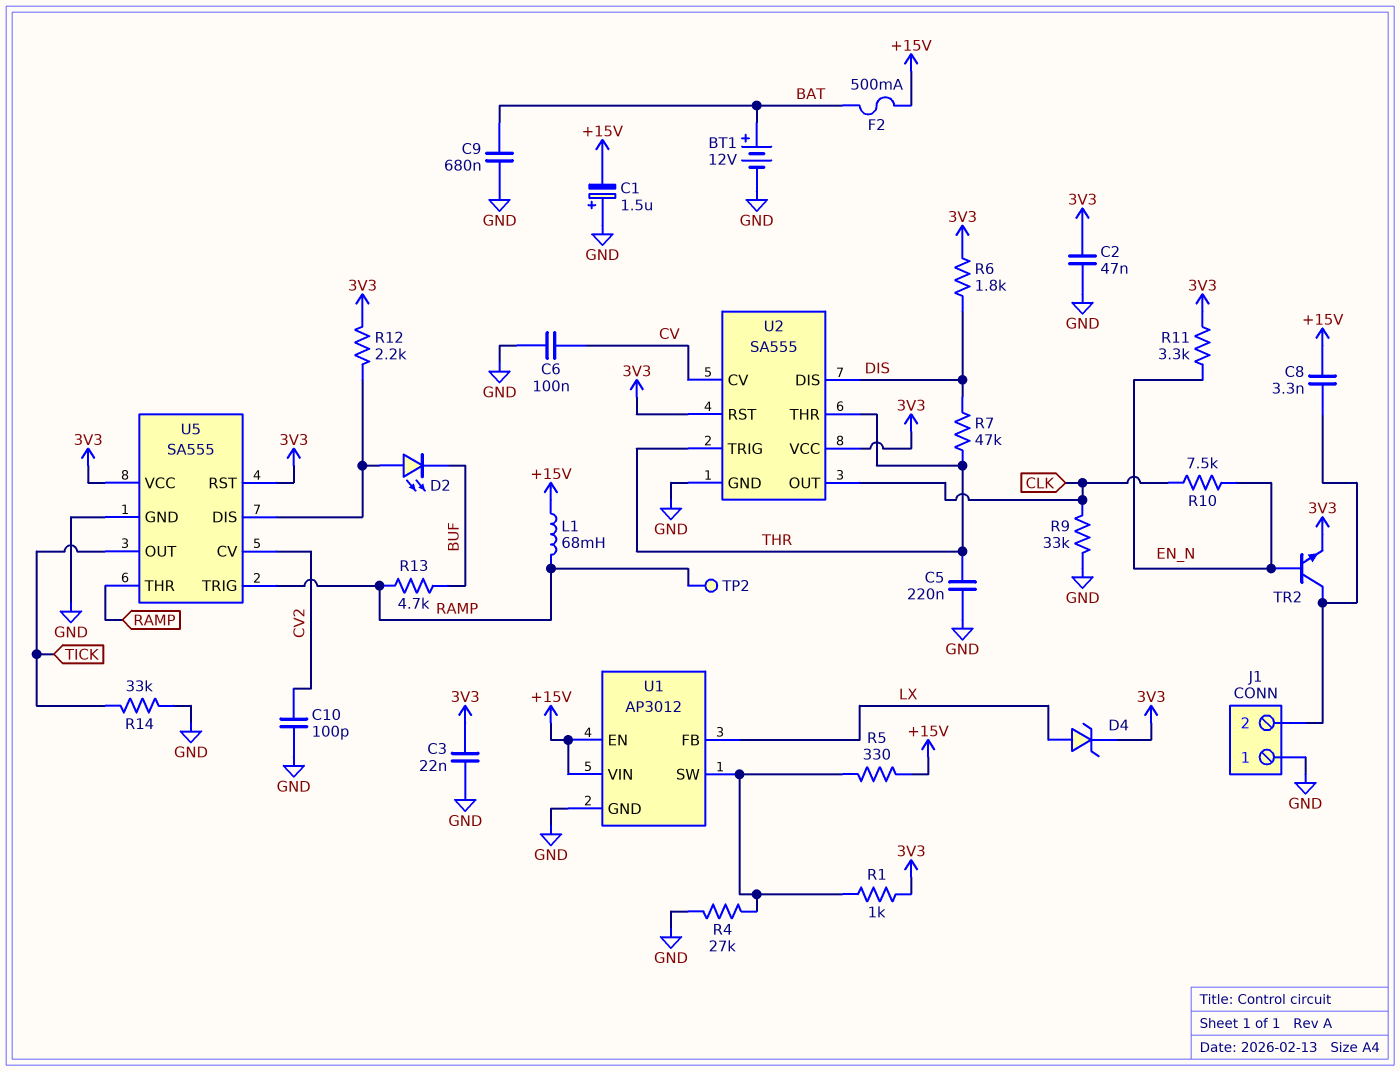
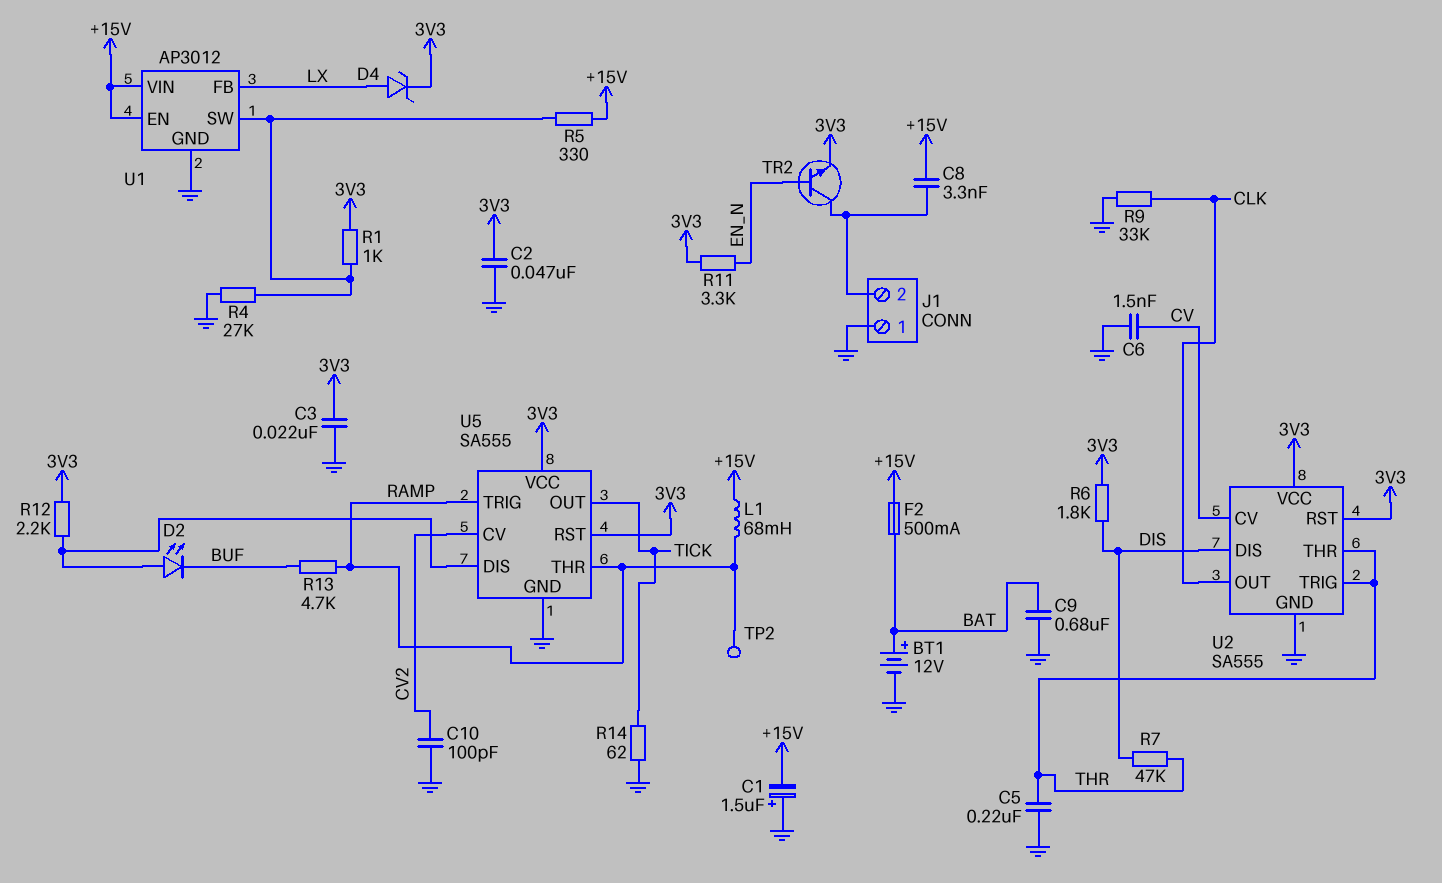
C6: 100nF (CV, GND) -> 1.5nF (CV, GND)
R10: 7.5k (CLK, EN_N) -> none
R14: 33k (GND, TICK) -> 62 (GND, TICK)

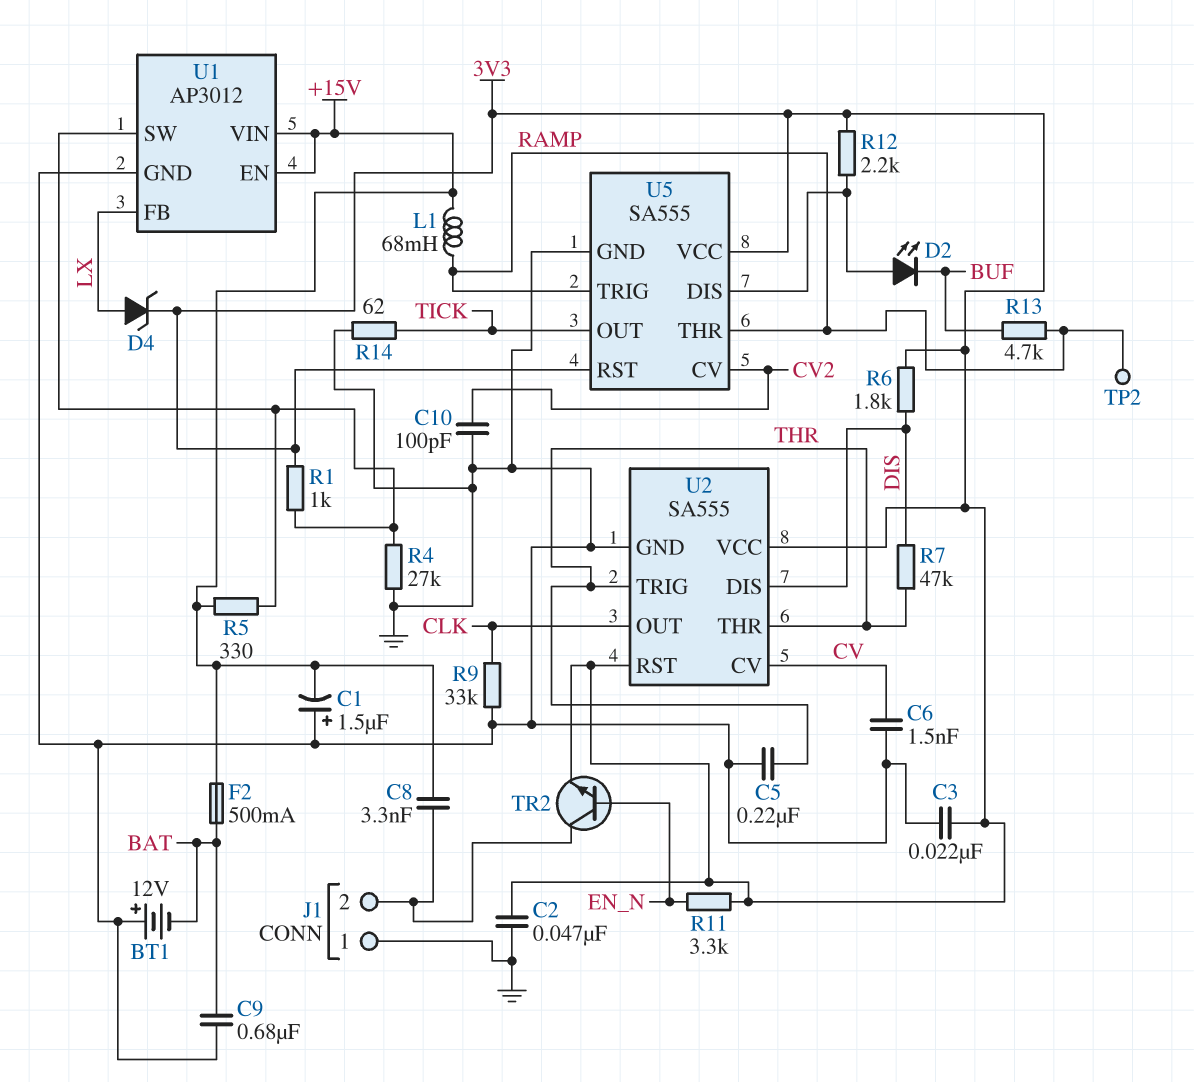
BT1: 12V (plus BAT, minus GND) -> 12V (plus GND, minus BAT)

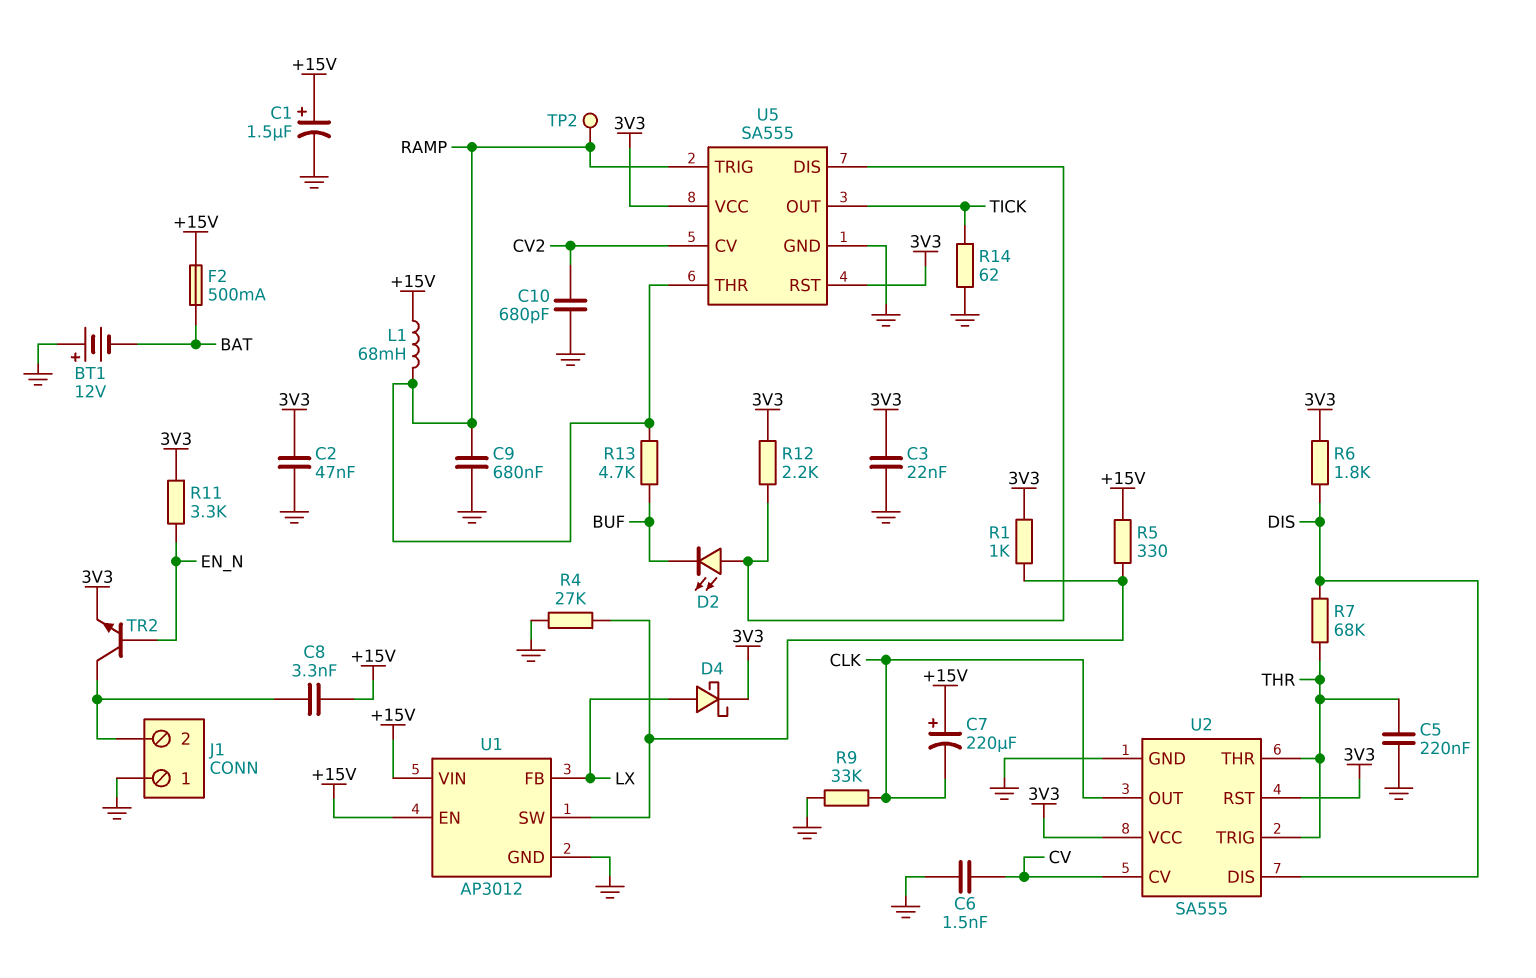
C1: 1.5uF (plus GND, minus +15V) -> 1.5uF (plus +15V, minus GND)
C7: none -> 220uF (plus +15V, minus CLK)
C9: 680nF (BAT, GND) -> 680nF (GND, RAMP)
C10: 100pF (CV2, GND) -> 680pF (CV2, GND)
D4: zener (A LX, K 3V3) -> schottky (A LX, K 3V3)
R7: 47k (DIS, THR) -> 68k (DIS, THR)

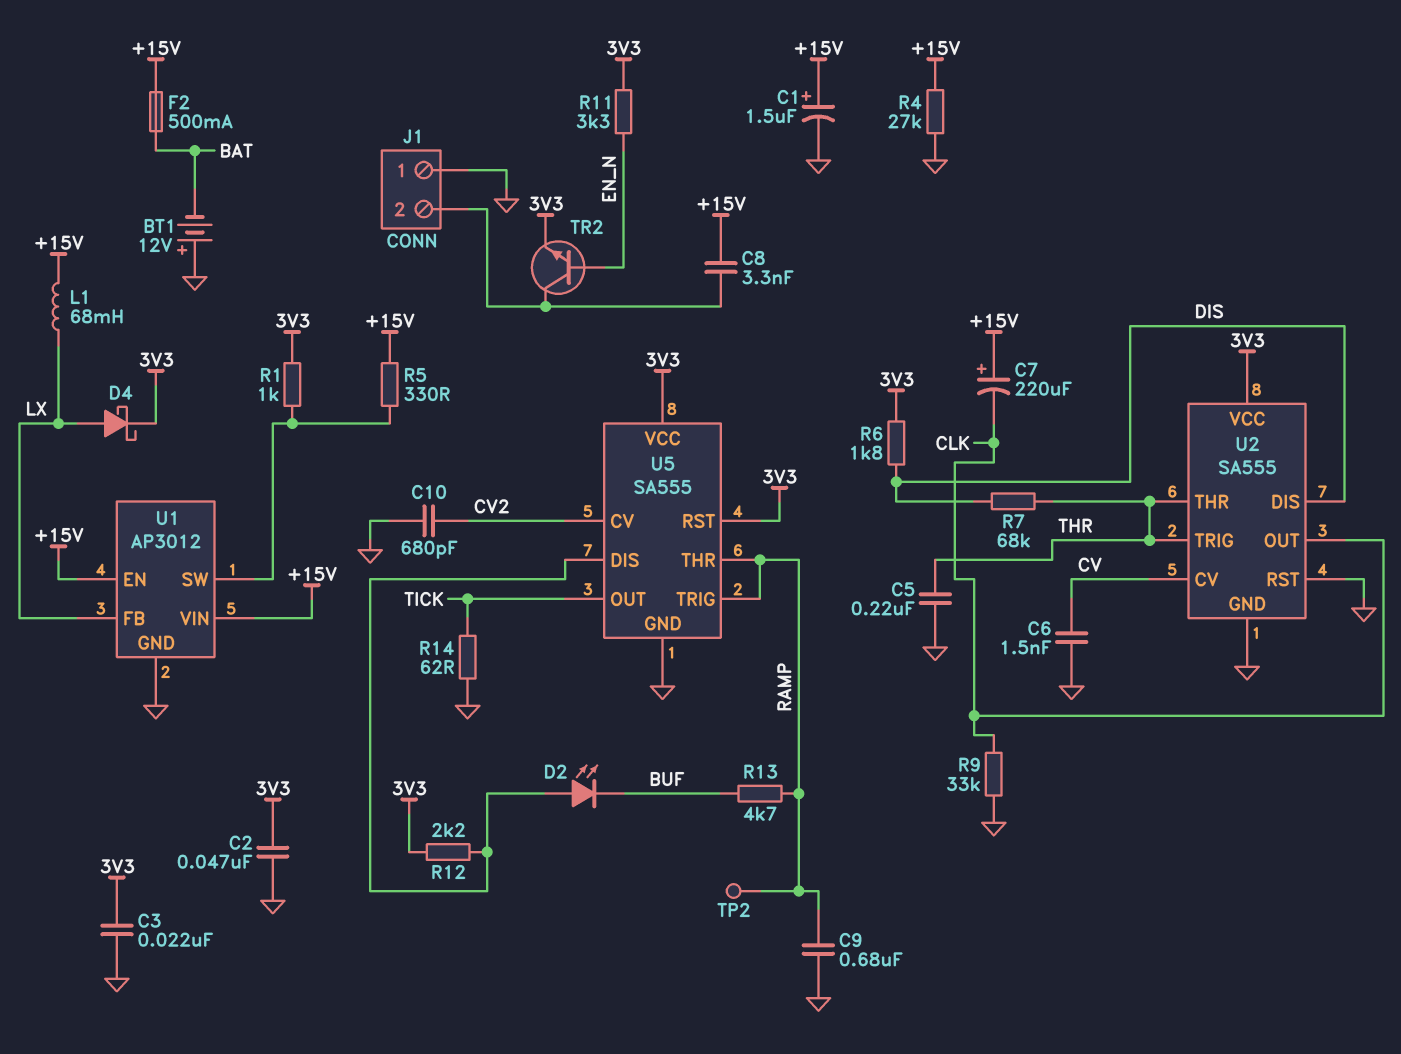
L1: 68mH (+15V, RAMP) -> 68mH (+15V, LX)
R4: 27k (GND, U1/SW) -> 27k (+15V, GND)
U2 pin RST: 3V3 -> GND

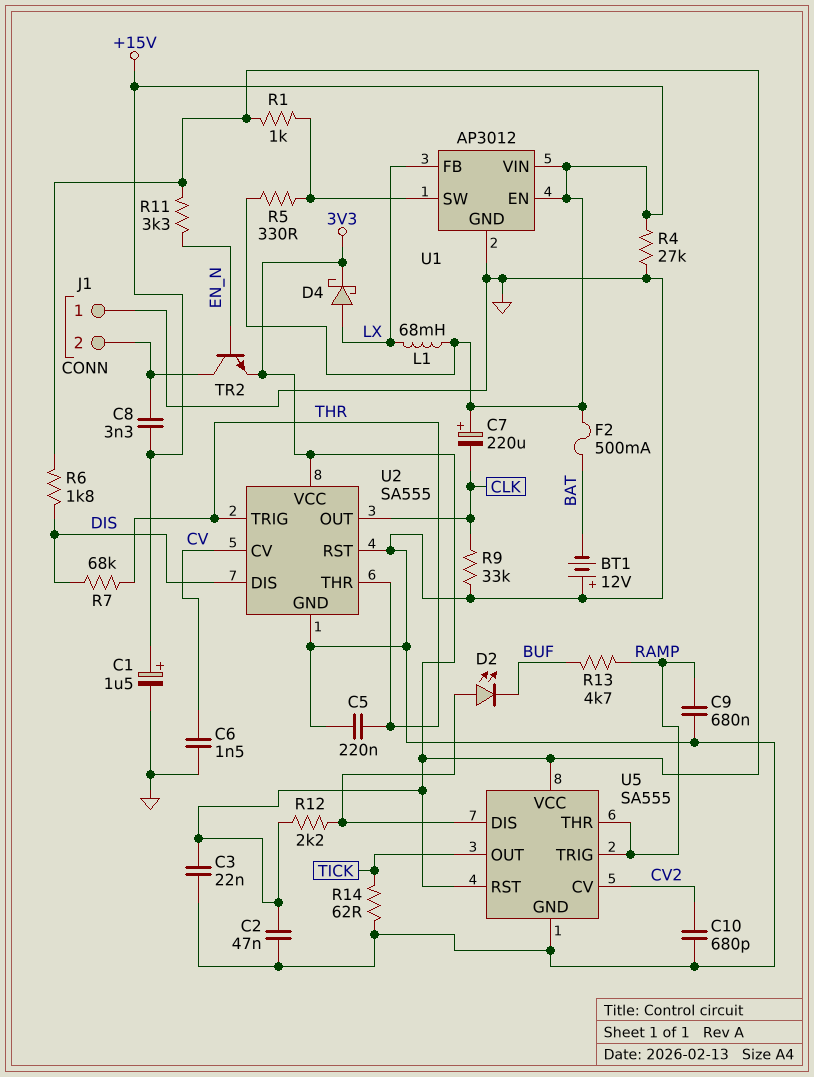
TP2: test point (RAMP) -> none

